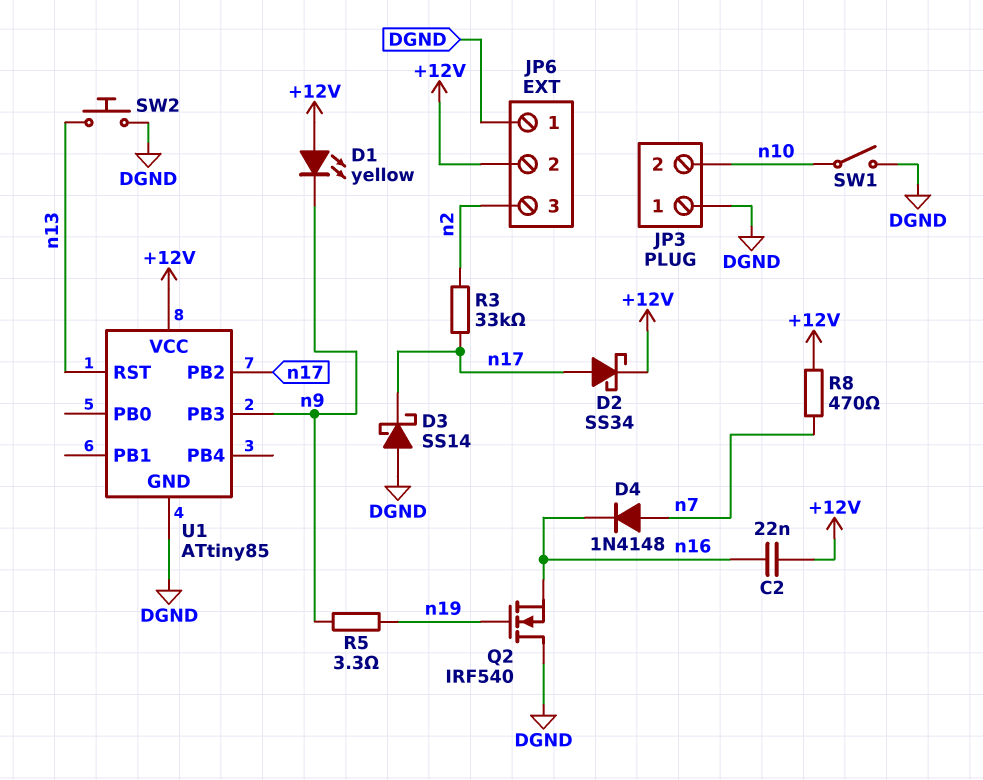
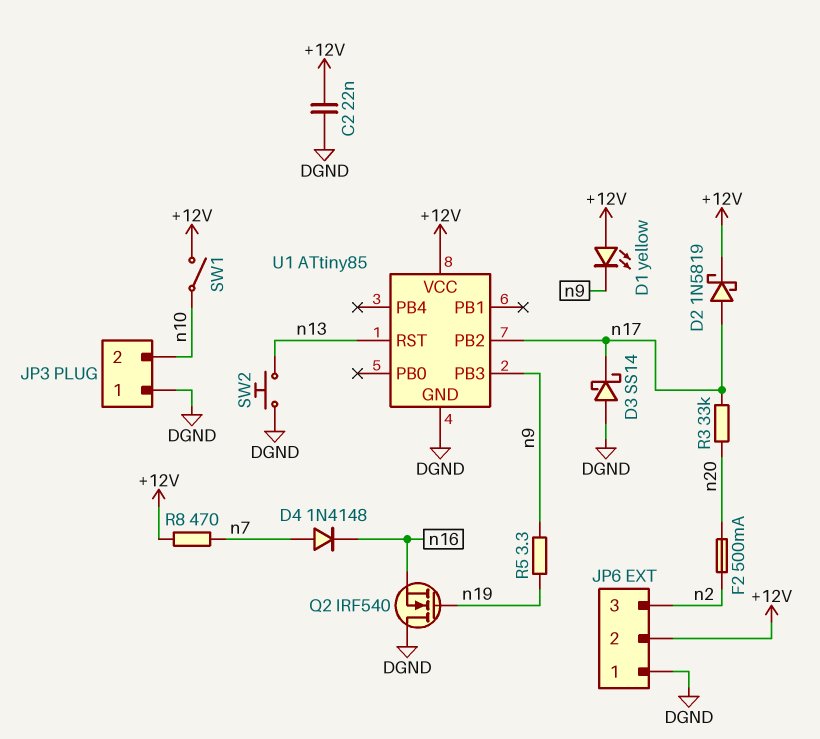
C2: 22nF (+12V, n16) -> 22nF (+12V, DGND)
D2: schottky SS34 (A n17, K +12V) -> schottky 1N5819 (A n17, K +12V)
F2: none -> 500mA (n2, n20)
R3: 33k (n2, n17) -> 33k (n17, n20)
SW1: switch (DGND, n10) -> switch (+12V, n10)

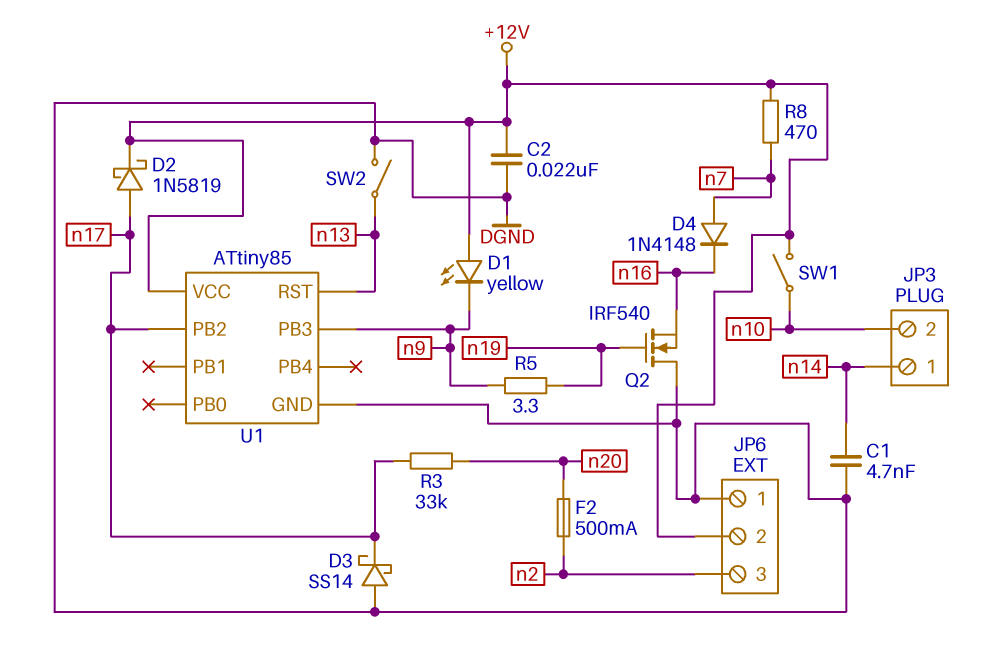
C1: none -> 4.7nF (DGND, n14)
JP3 pin 1: DGND -> n14
SW2: button (DGND, n13) -> switch (DGND, n13)

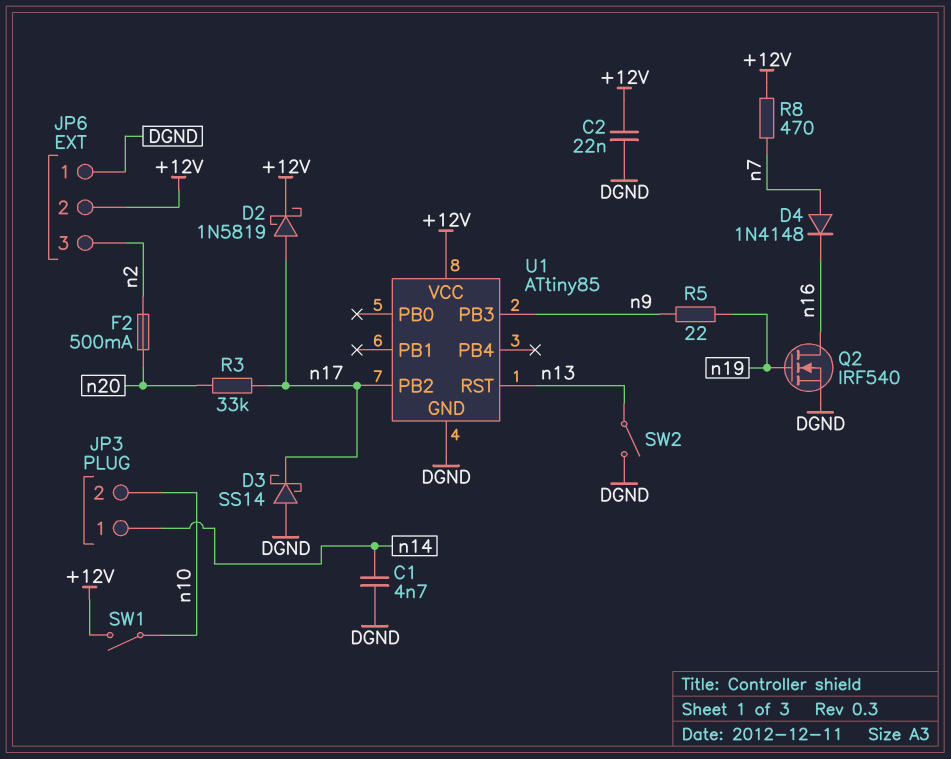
D1: LED yellow (A +12V, K n9) -> none
Q2: NMOS IRF540 (G n19, D DGND, S n16) -> NMOS IRF540 (G n19, D n16, S DGND)
R5: 3.3 (n9, n19) -> 22 (n9, n19)

